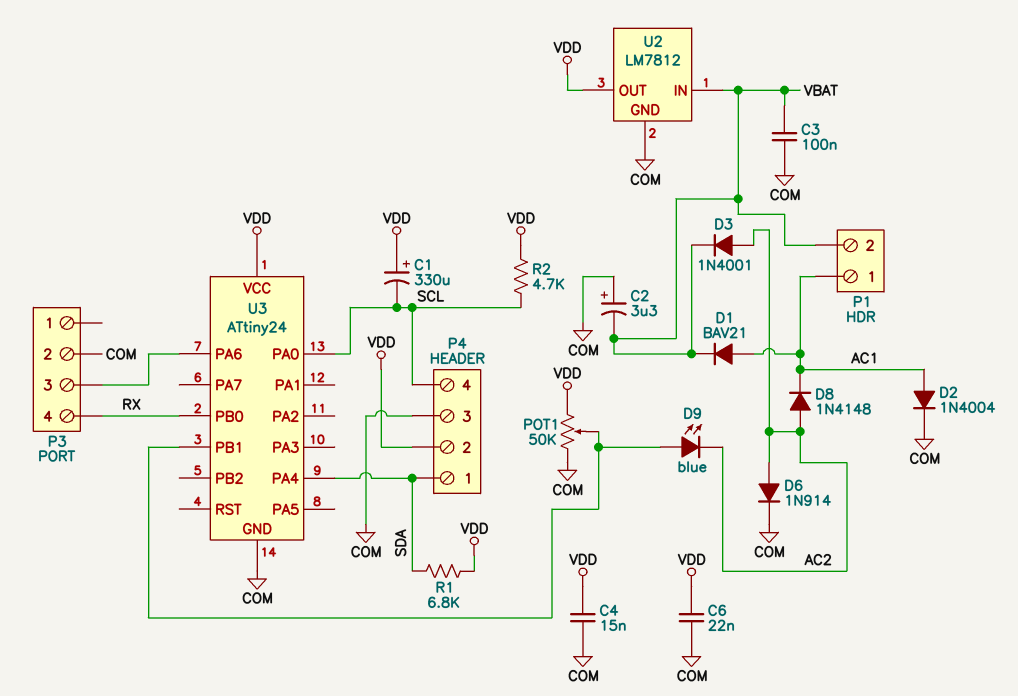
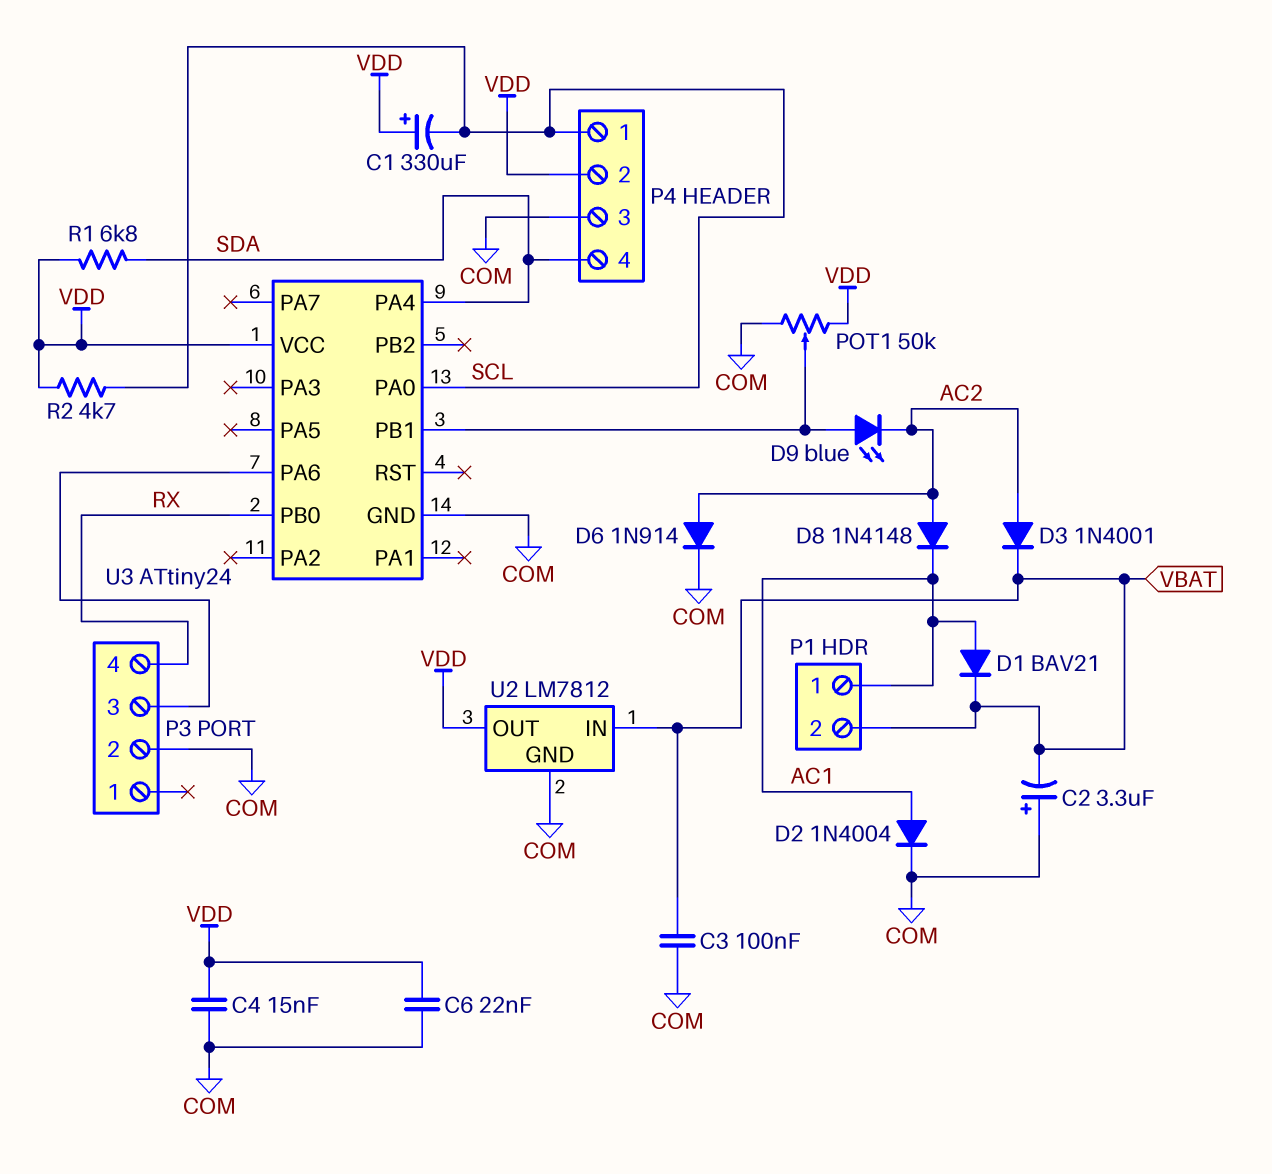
P4 pin 1: SDA -> SCL
P4 pin 4: SCL -> SDA

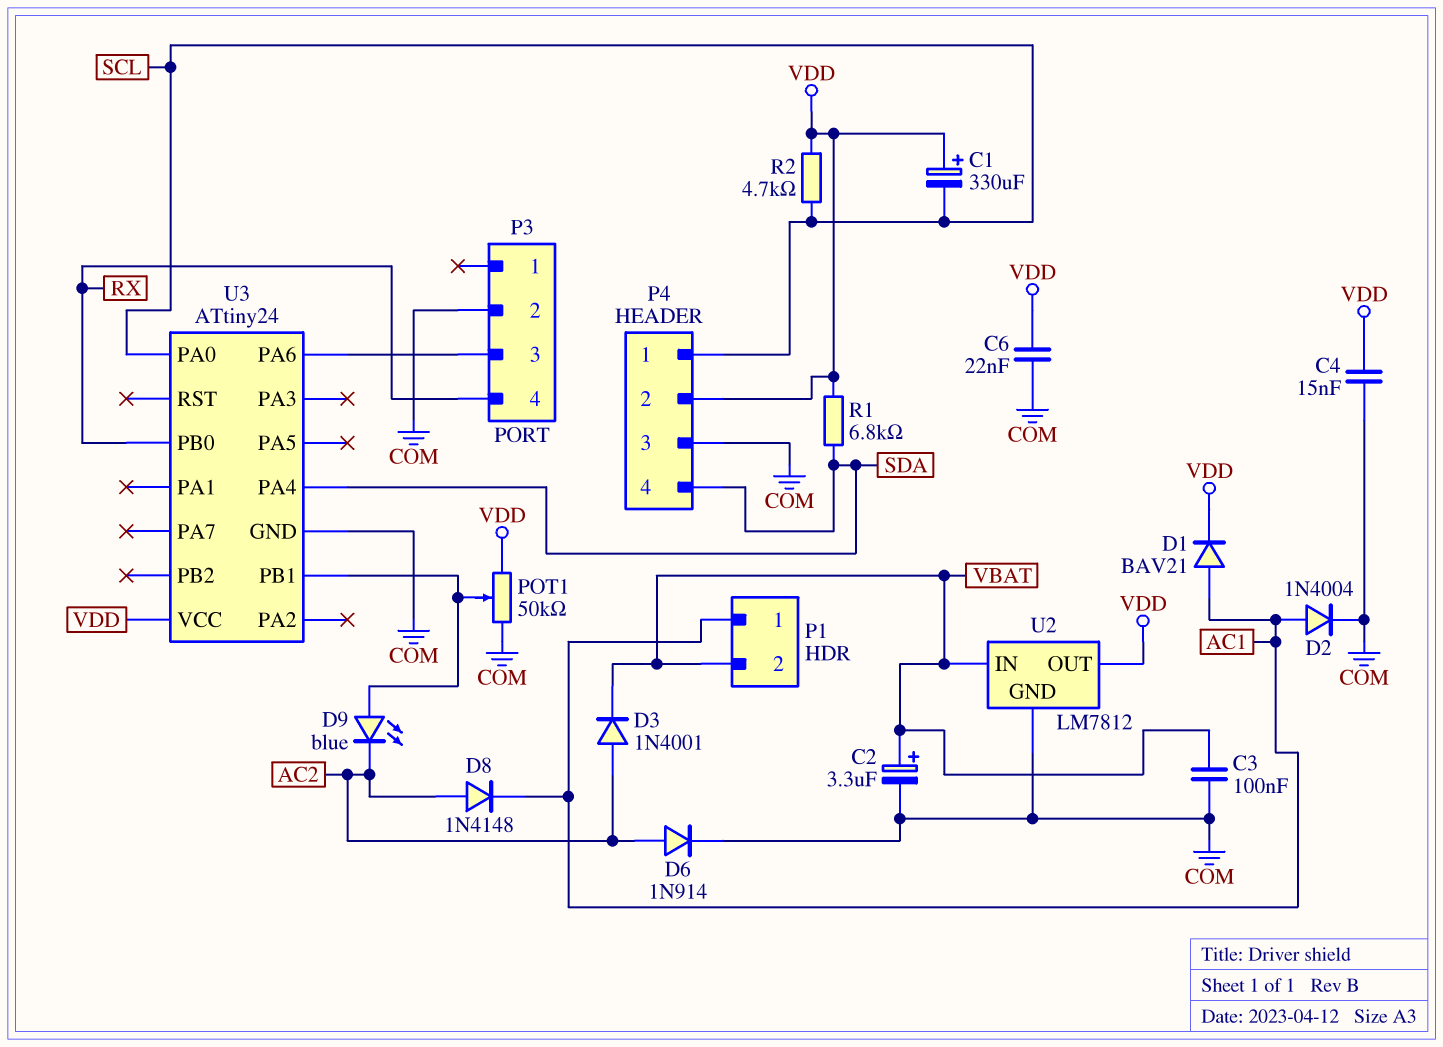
C2: 3.3uF (plus COM, minus VBAT) -> 3.3uF (plus VBAT, minus COM)
D1: diode BAV21 (A AC1, K VBAT) -> diode BAV21 (A AC1, K VDD)

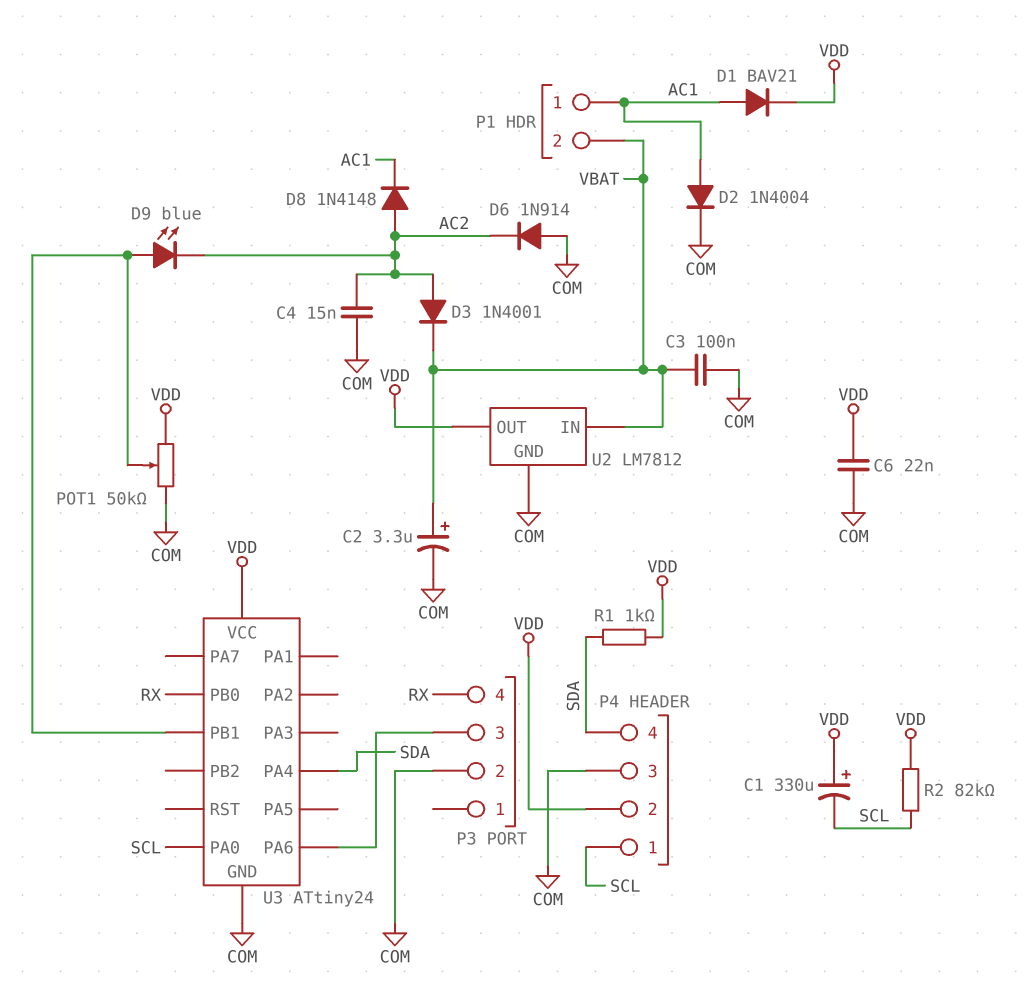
C4: 15nF (COM, VDD) -> 15nF (AC2, COM)
D6: diode 1N914 (A AC2, K COM) -> diode 1N914 (A COM, K AC2)
R1: 6.8k (SDA, VDD) -> 1k (SDA, VDD)
R2: 4.7k (SCL, VDD) -> 82k (SCL, VDD)

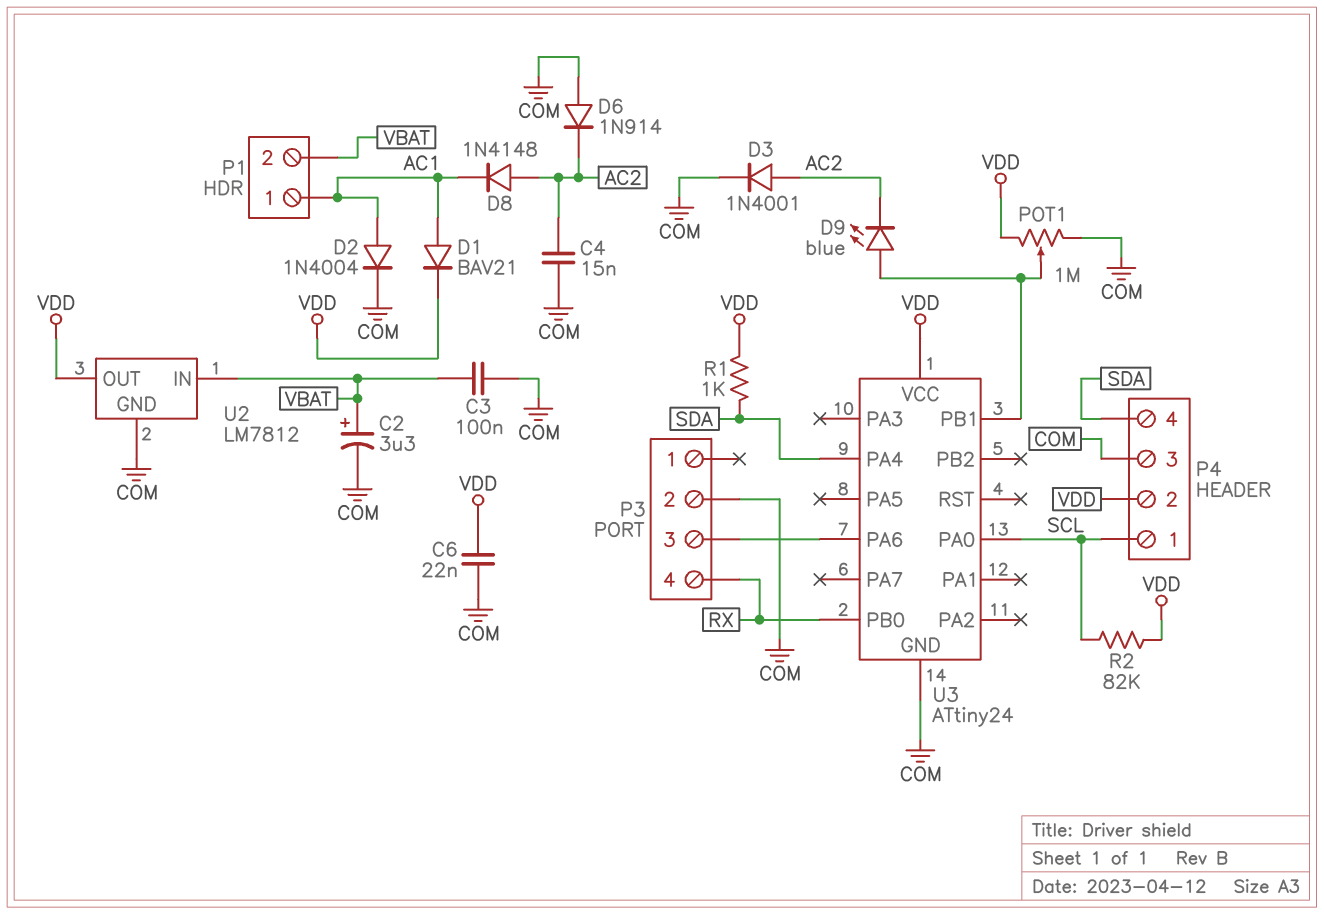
C1: 330uF (plus VDD, minus SCL) -> none
D3: diode 1N4001 (A AC2, K VBAT) -> diode 1N4001 (A AC2, K COM)
POT1: 50k (COM, VDD, wiper U3/PB1) -> 1M (COM, VDD, wiper U3/PB1)

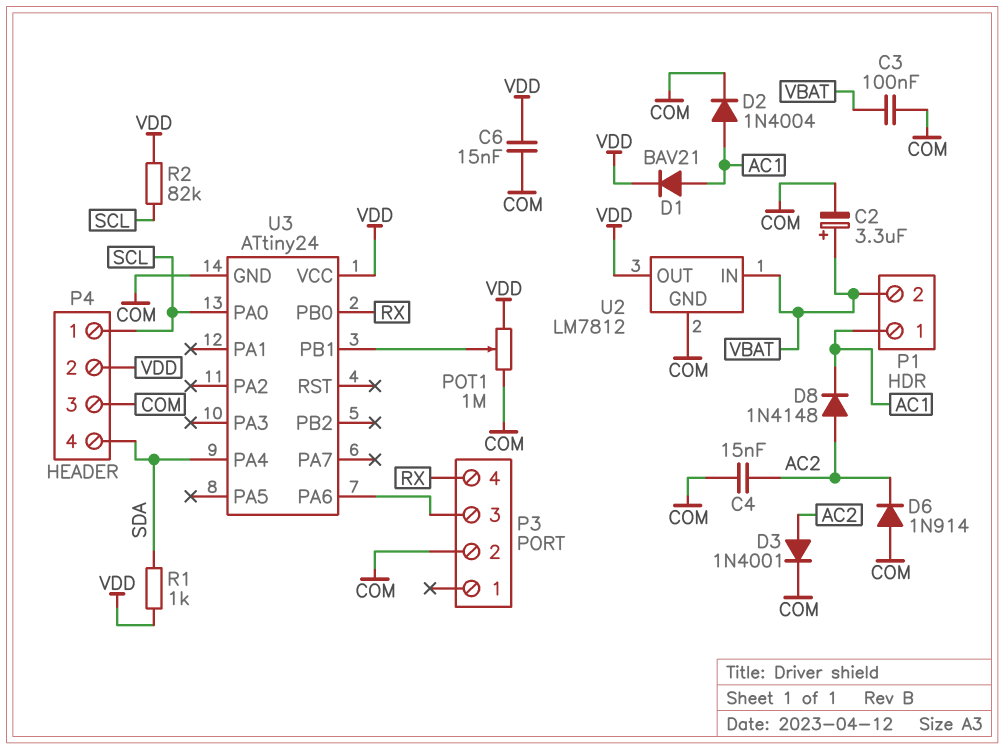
C6: 22nF (COM, VDD) -> 15nF (COM, VDD)
D9: LED blue (A U3/PB1, K AC2) -> none

